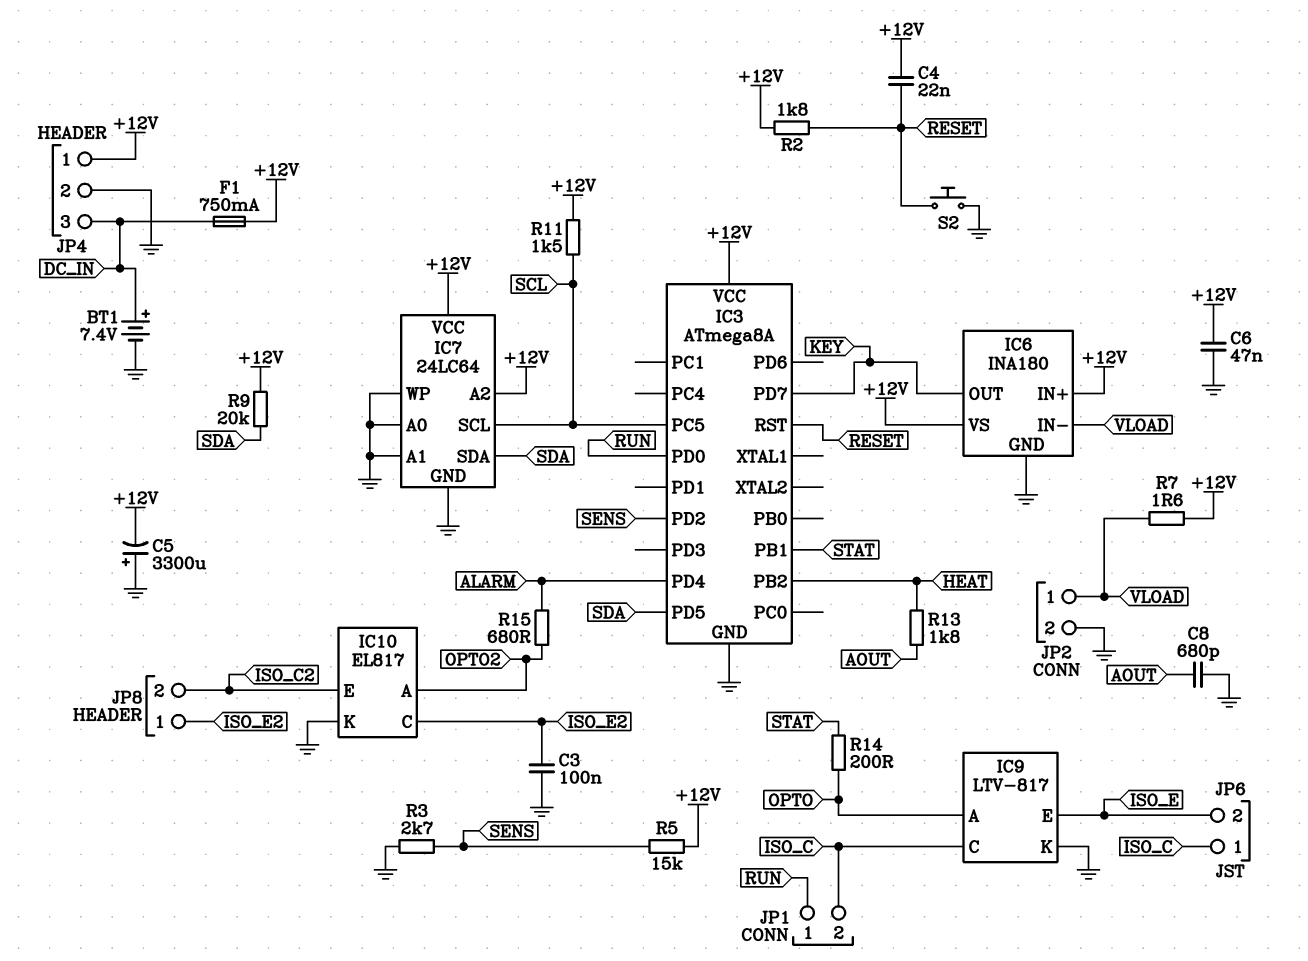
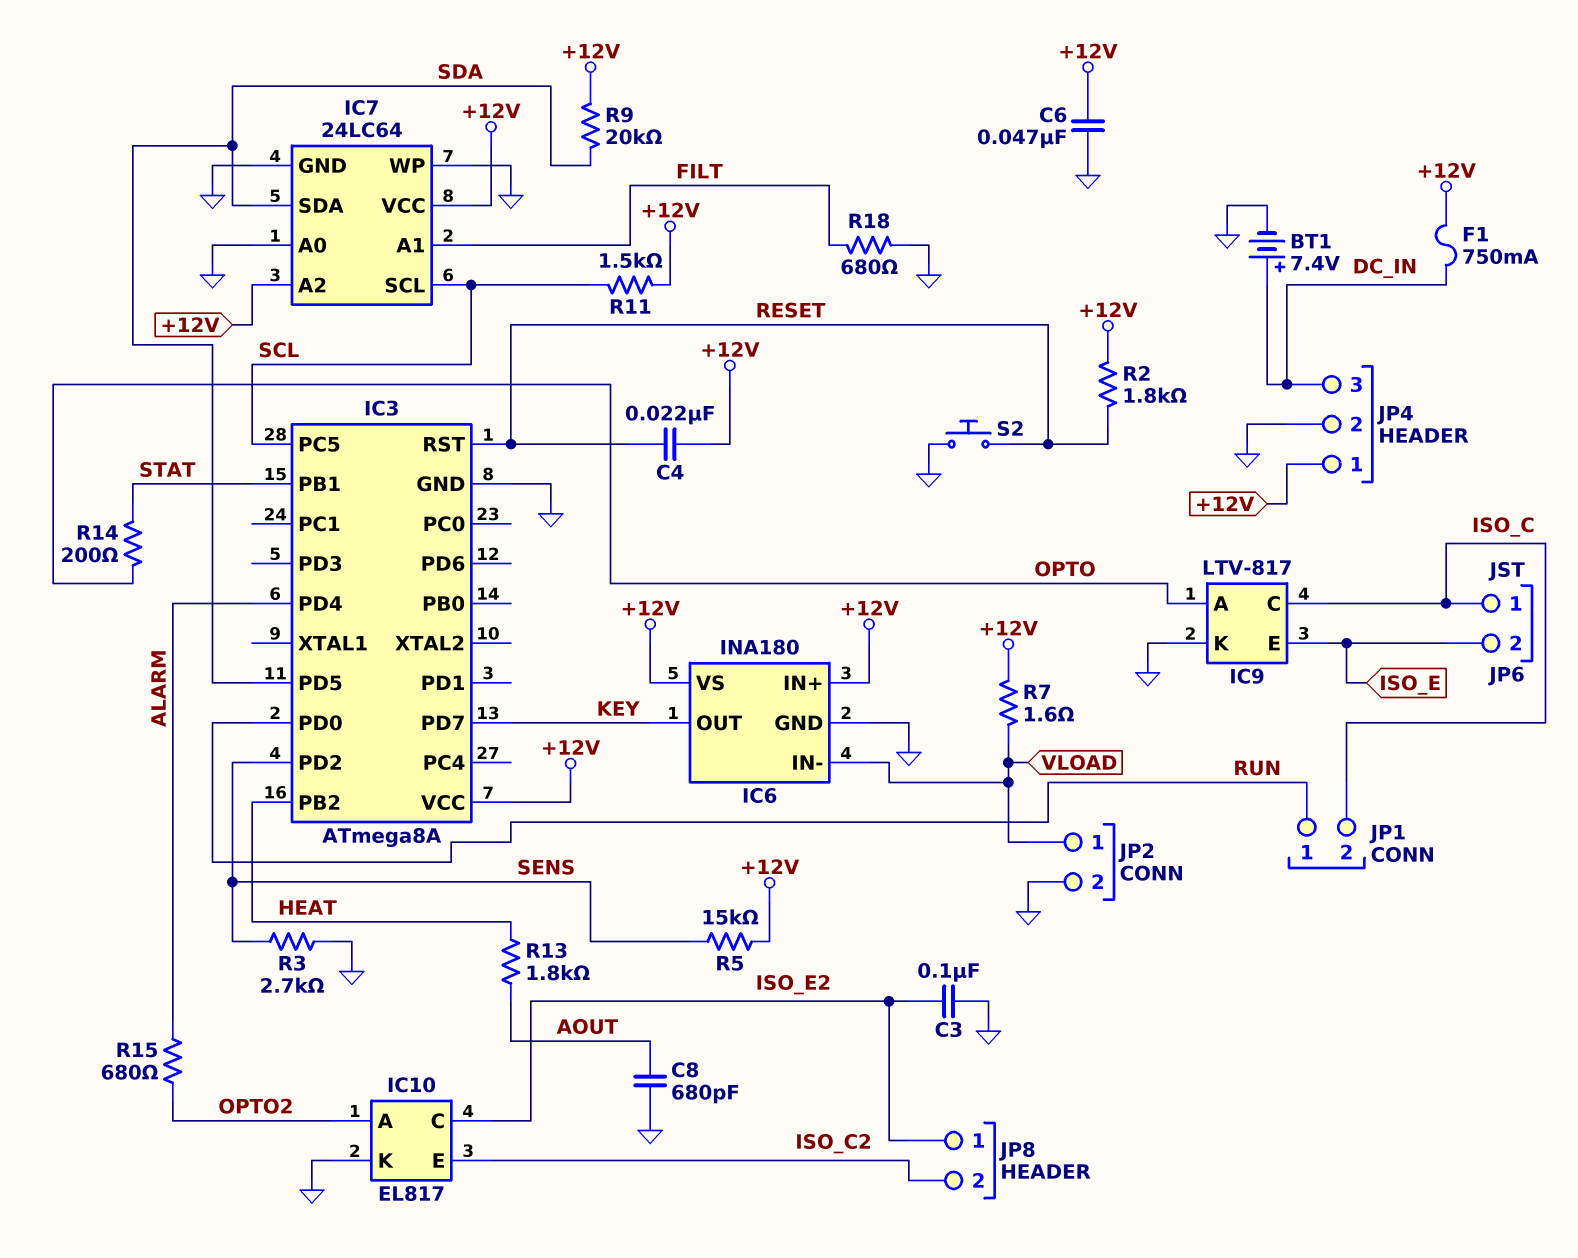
C5: 3300uF (plus GND, minus +12V) -> none
IC7 pin A1: GND -> FILT
R18: none -> 680 (FILT, GND)

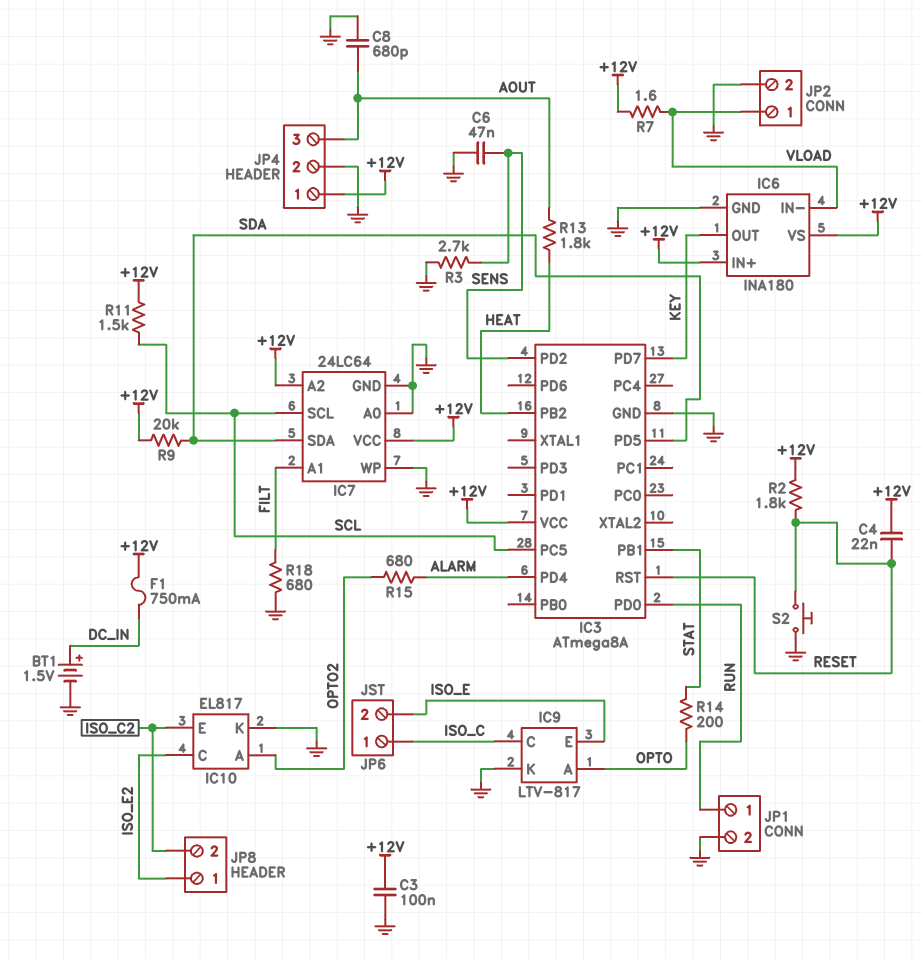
BT1: 7.4V (plus DC_IN, minus GND) -> 1.5V (plus DC_IN, minus GND)
C3: 100nF (GND, ISO_E2) -> 100nF (+12V, GND)
C6: 47nF (+12V, GND) -> 47nF (GND, SENS)
JP1 pin 2: ISO_C -> GND
JP4 pin 3: DC_IN -> AOUT
R5: 15k (+12V, SENS) -> none

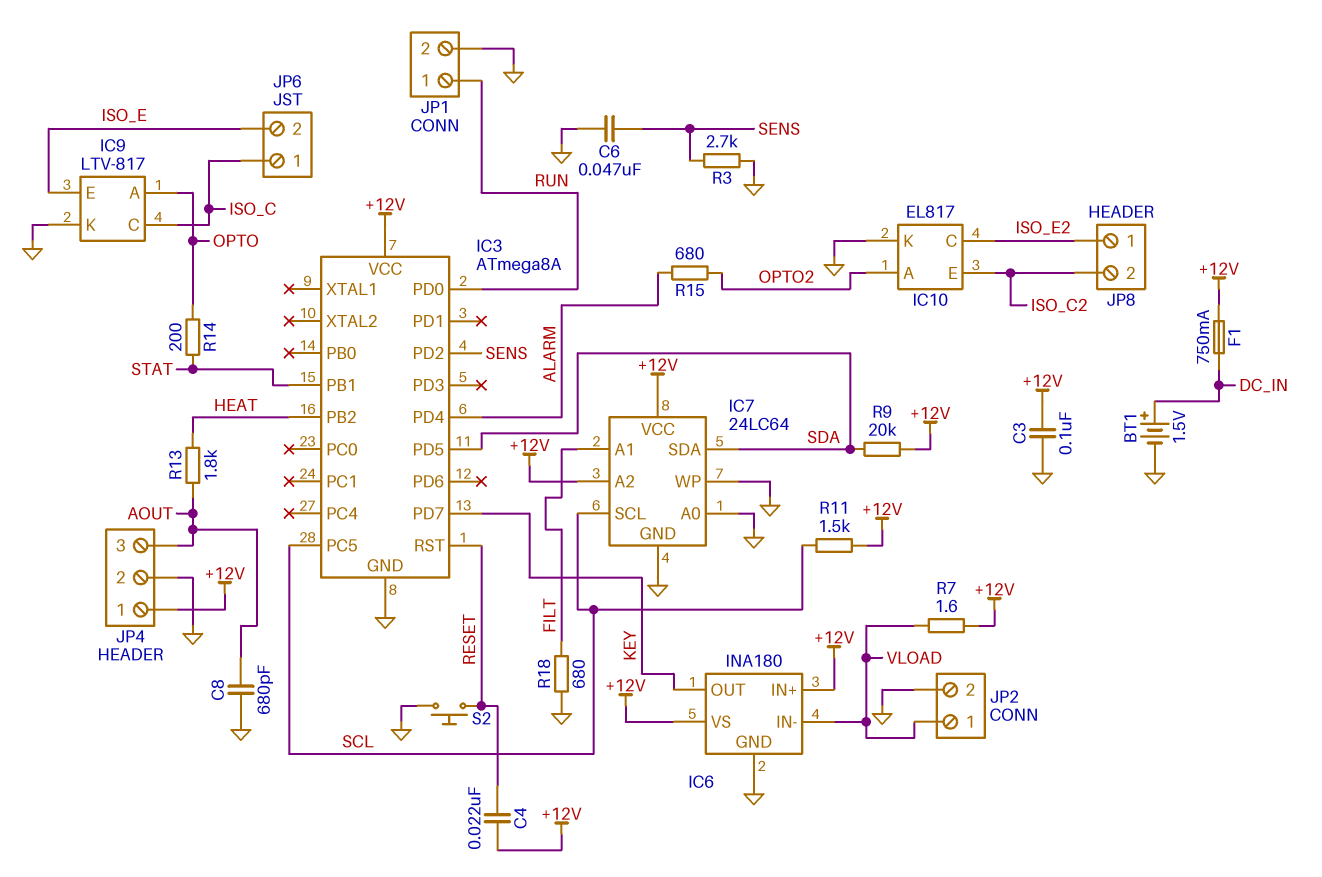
R2: 1.8k (+12V, RESET) -> none

